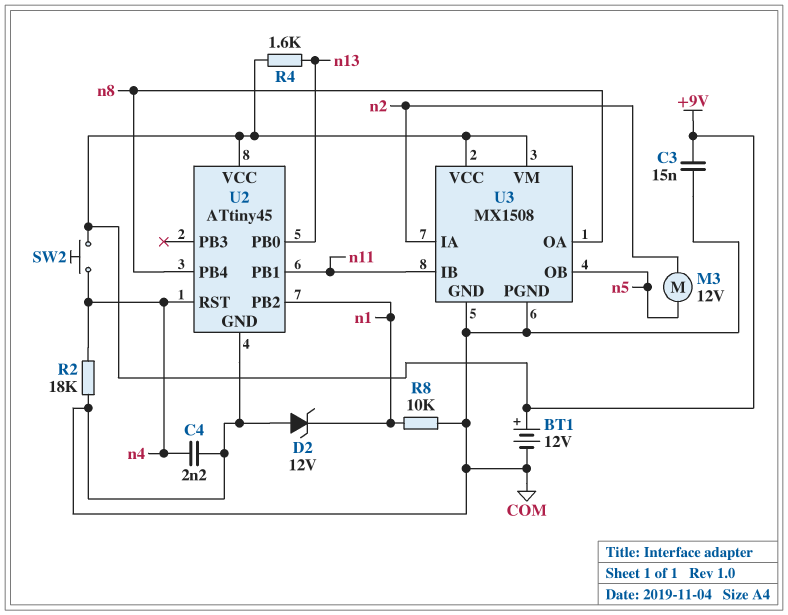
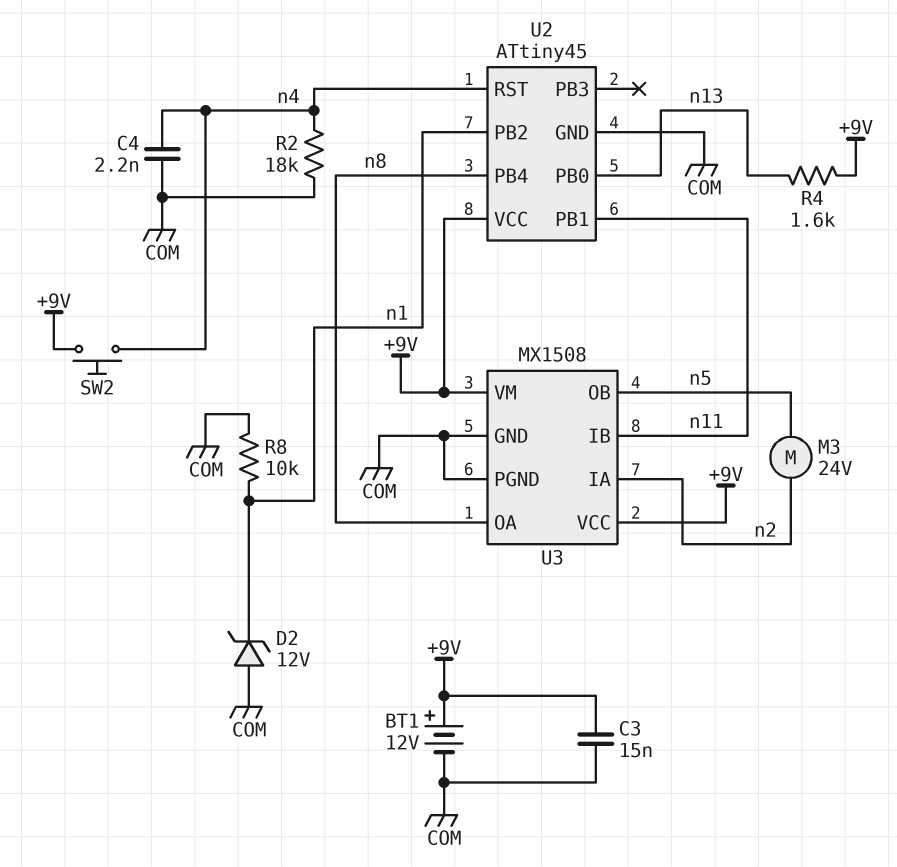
M3: motor 12V (n2, n5) -> motor 24V (n2, n5)

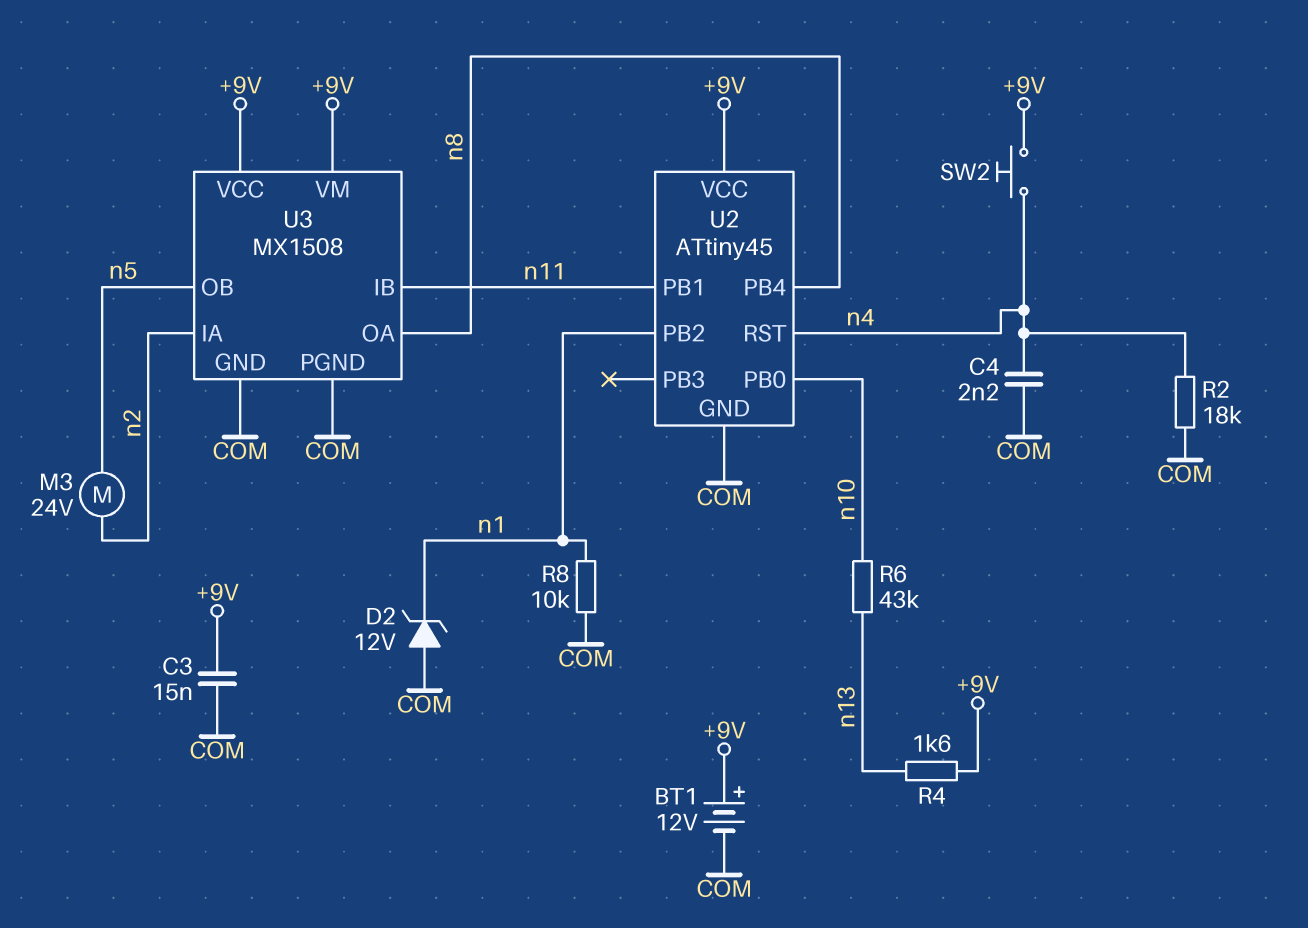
R6: none -> 43k (n10, n13)
U2 pin PB0: n13 -> n10

